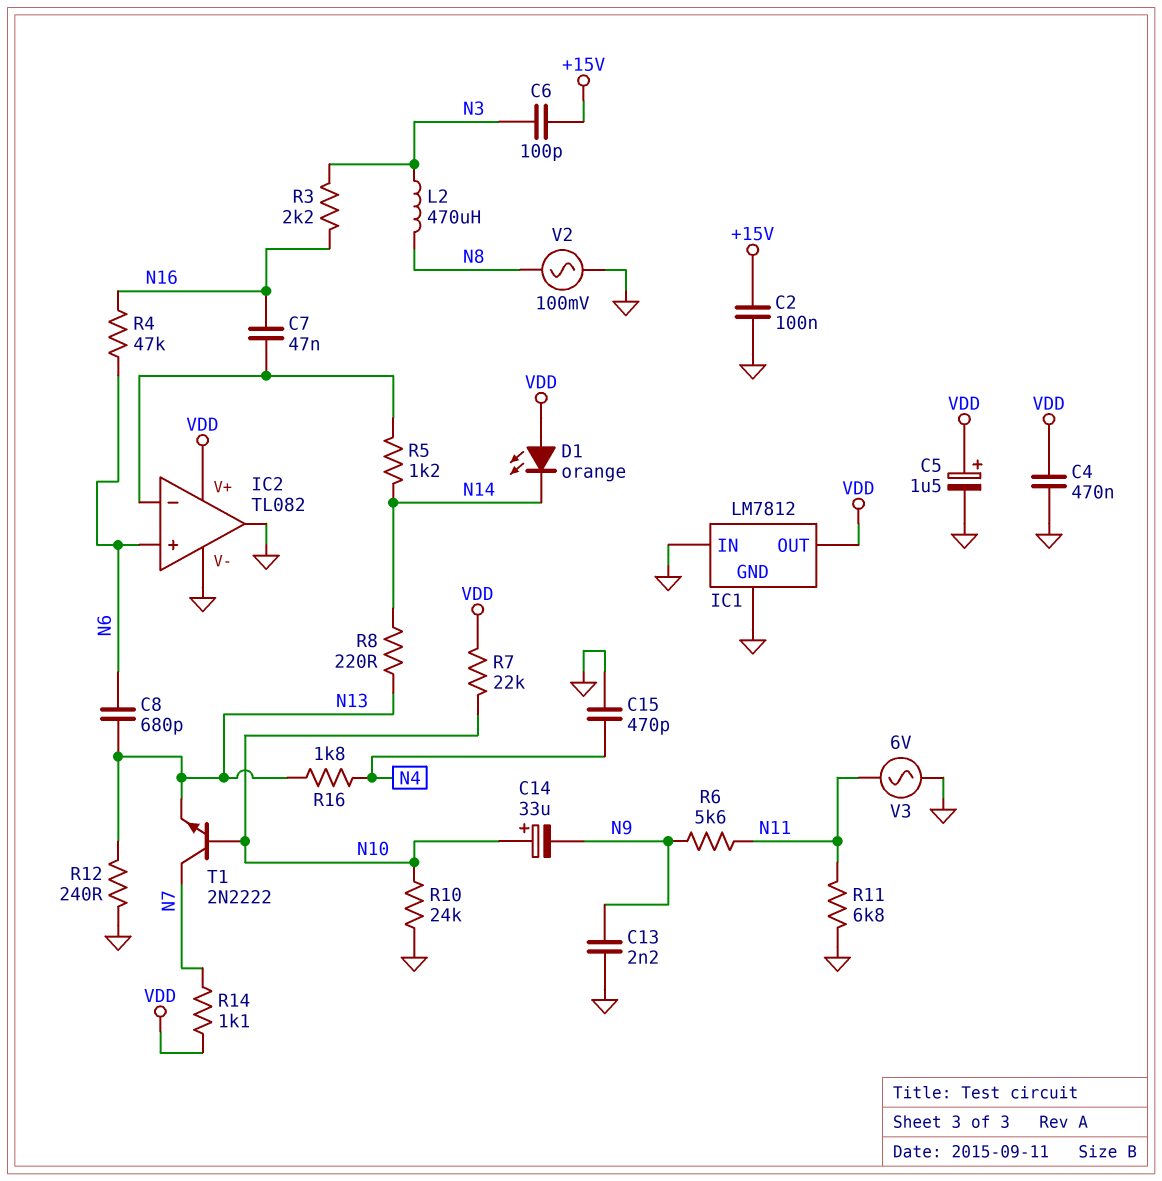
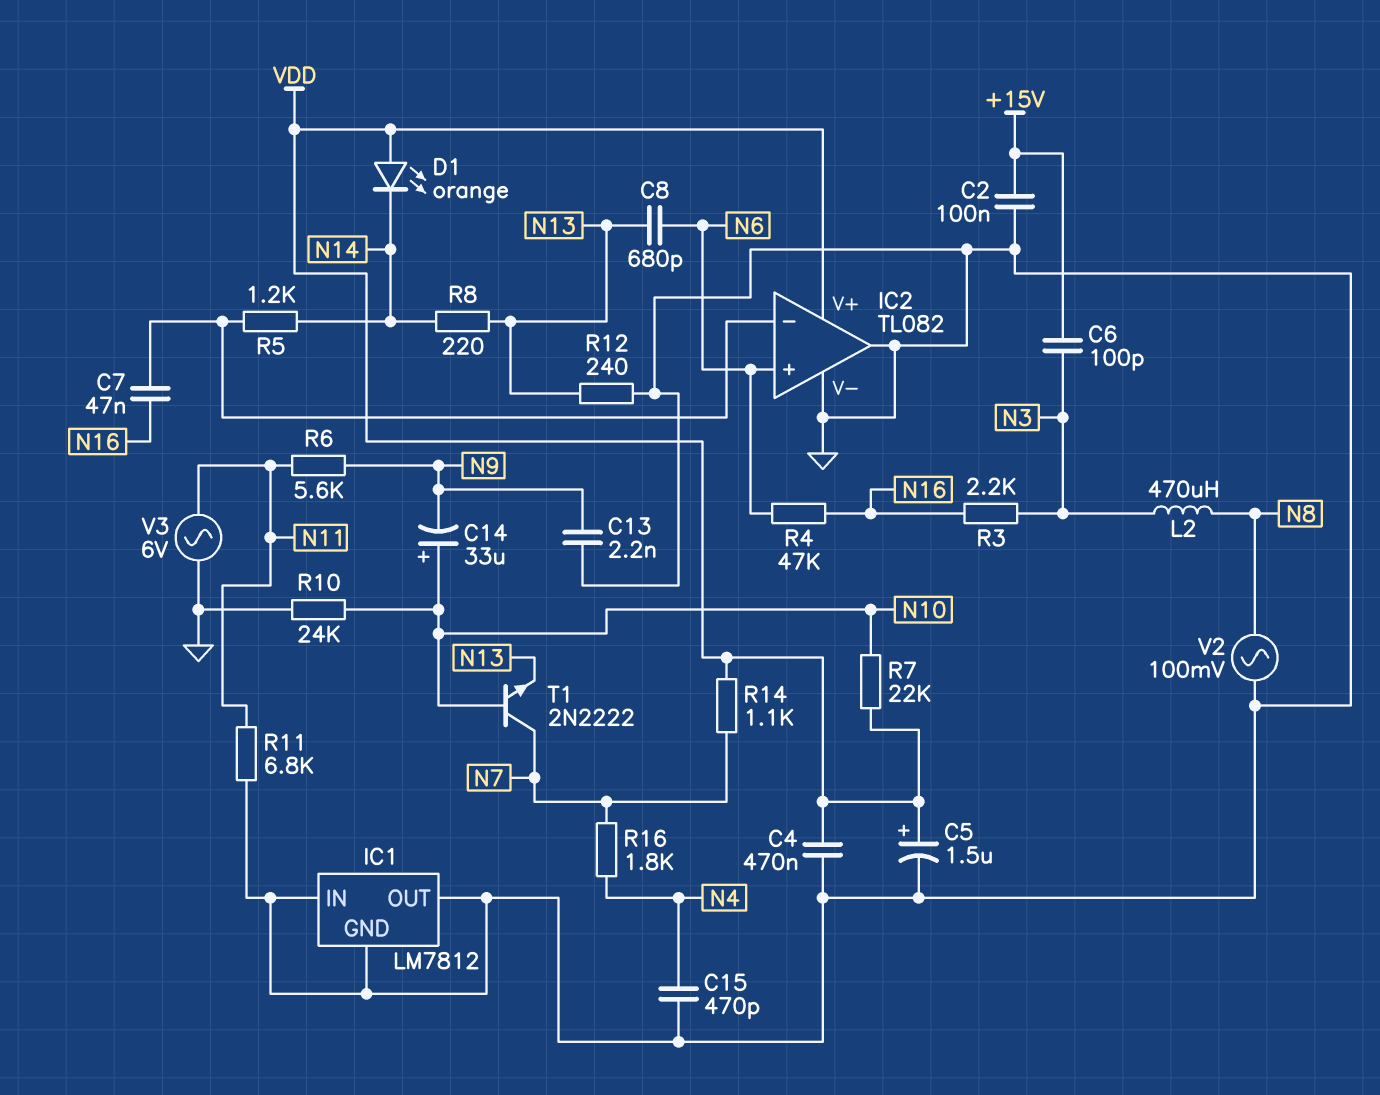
IC1 pin OUT: VDD -> GND
R16: 1.8k (N4, N13) -> 1.8k (N4, N7)

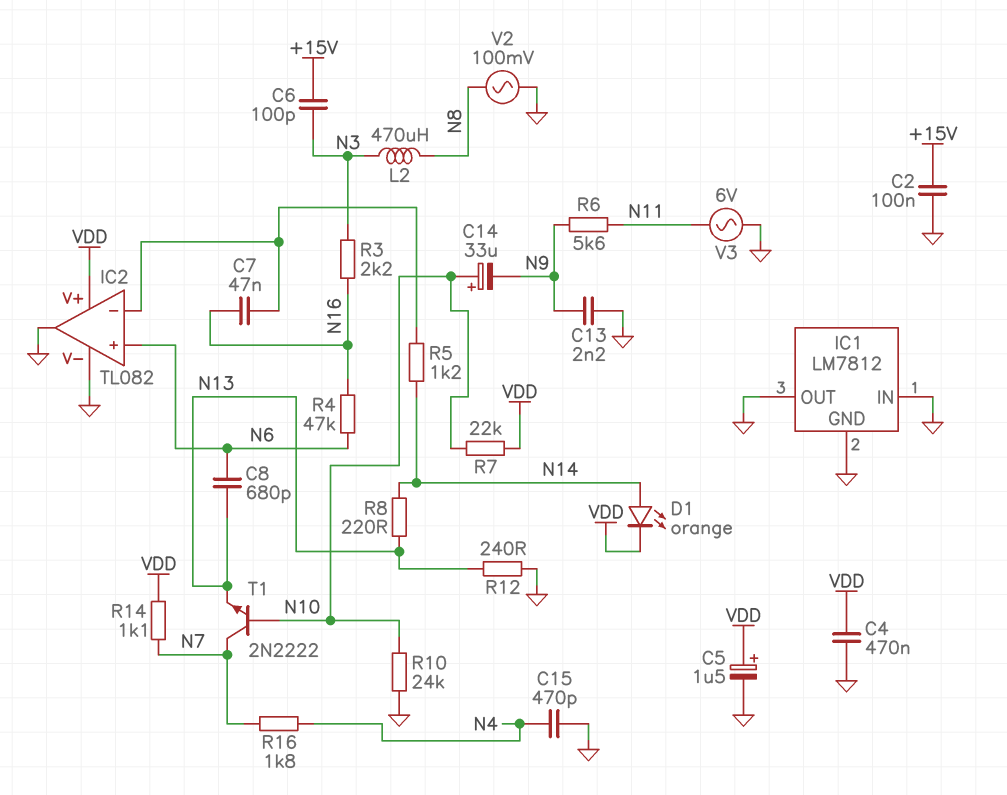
D1: LED orange (A VDD, K N14) -> LED orange (A N14, K VDD)
R11: 6.8k (GND, N11) -> none

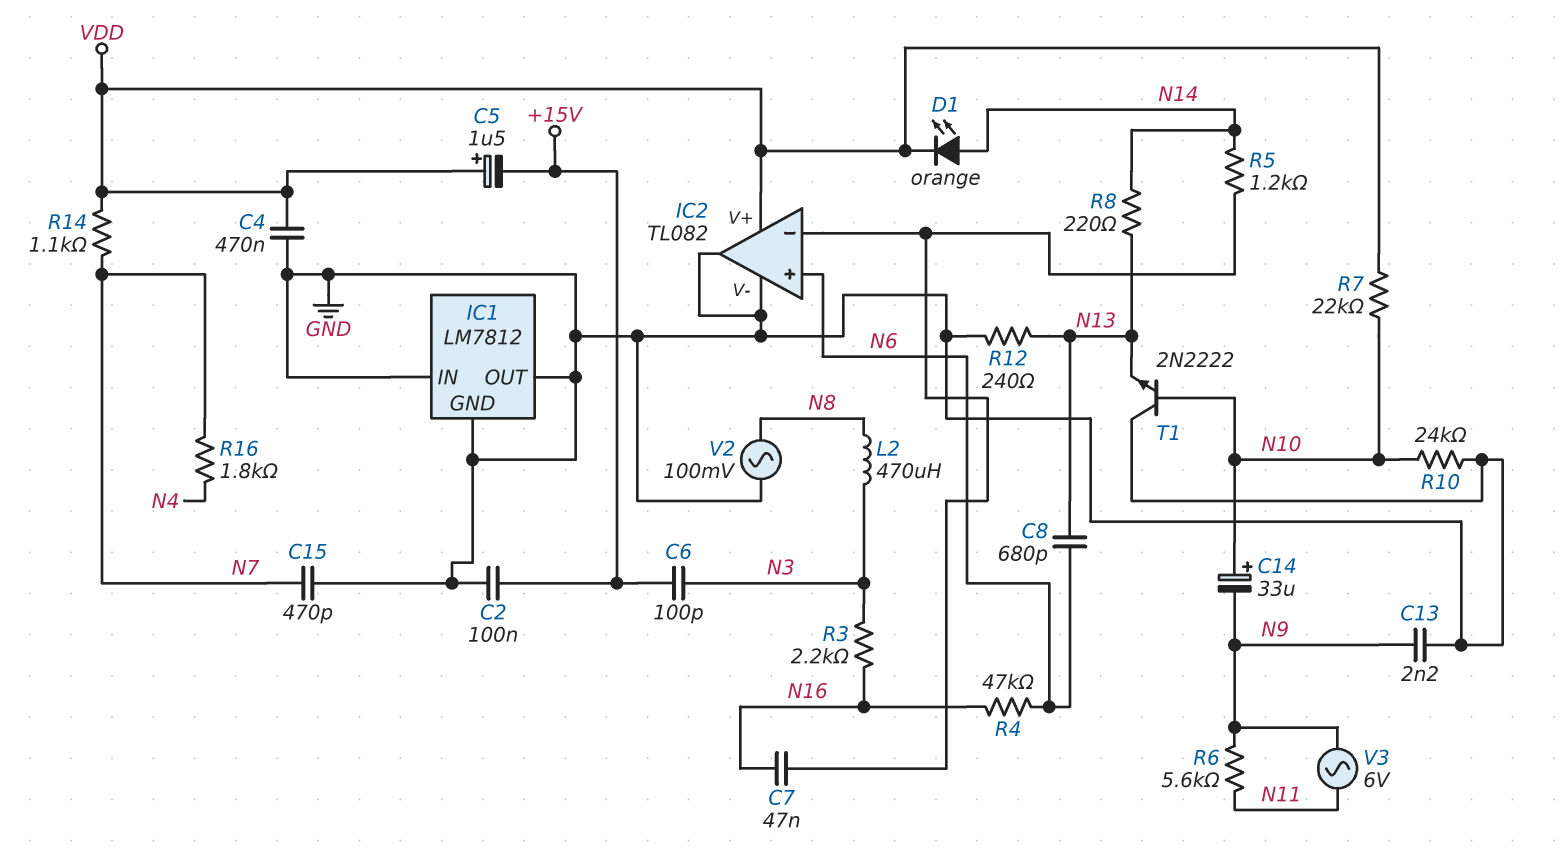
C5: 1.5uF (plus VDD, minus GND) -> 1.5uF (plus VDD, minus +15V)
C15: 470pF (GND, N4) -> 470pF (GND, N7)
T1: NPN 2N2222 (B N10, C N7, E N13) -> NPN 2N2222 (B N10, C GND, E N13)
V3: AC 6V (GND, N11) -> AC 6V (N9, N11)

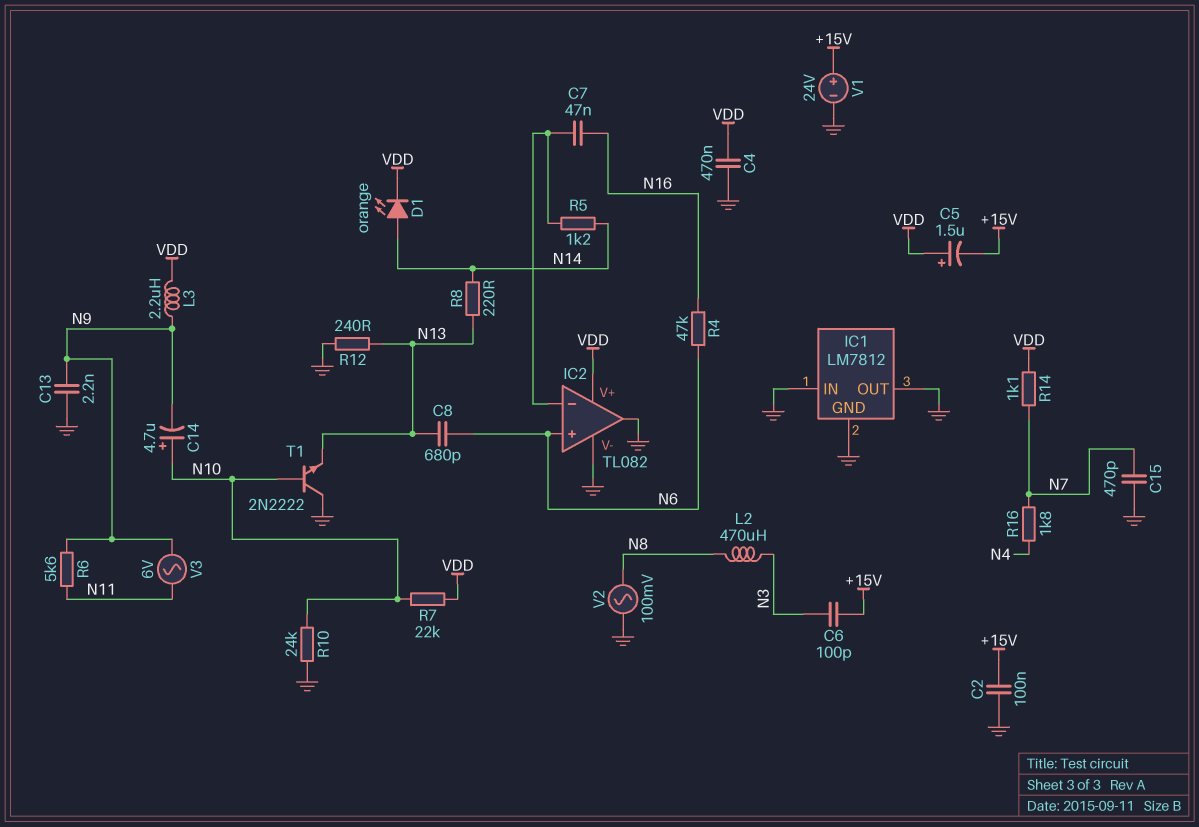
C14: 33uF (plus N10, minus N9) -> 4.7uF (plus N10, minus N9)
L3: none -> 2.2uH (N9, VDD)
R3: 2.2k (N3, N16) -> none
V1: none -> 24V (plus +15V, minus GND)

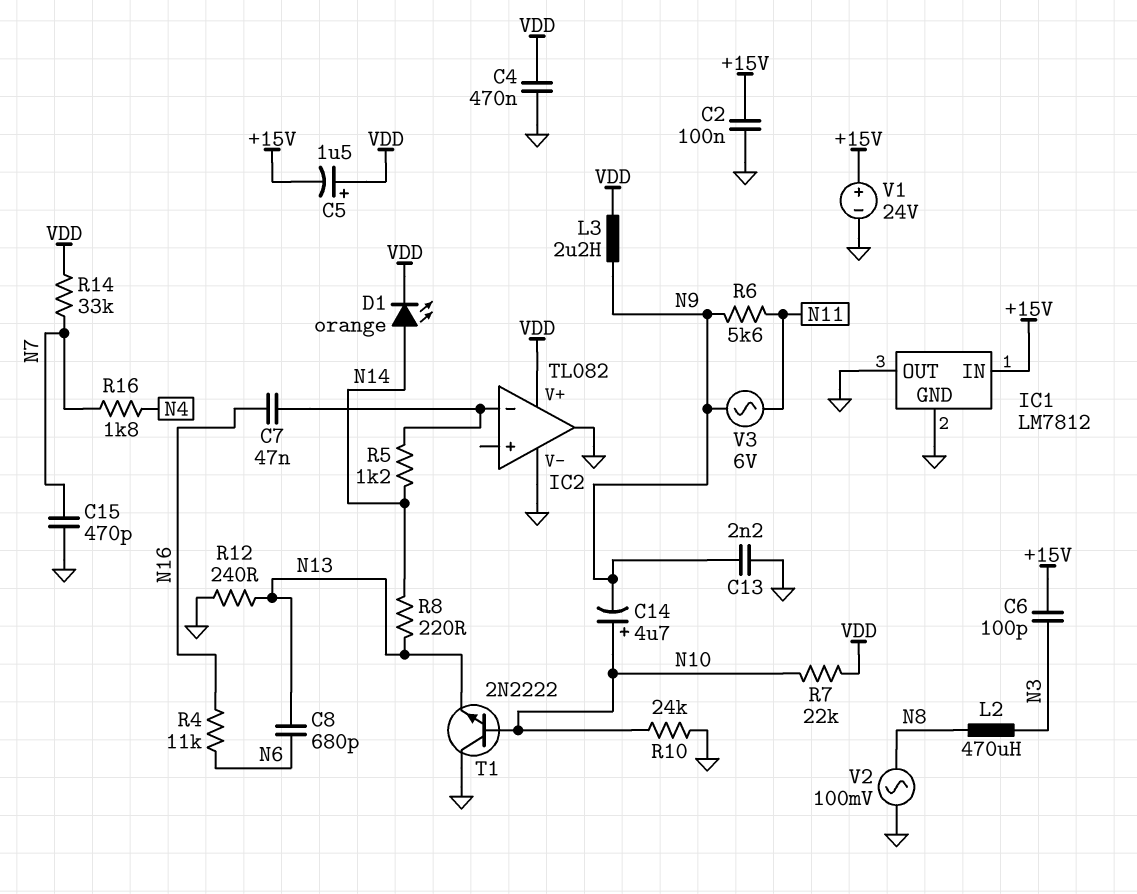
IC1 pin IN: GND -> +15V
IC2 pin in+: N6 -> none
R4: 47k (N6, N16) -> 11k (N6, N16)
R14: 1.1k (N7, VDD) -> 33k (N7, VDD)

